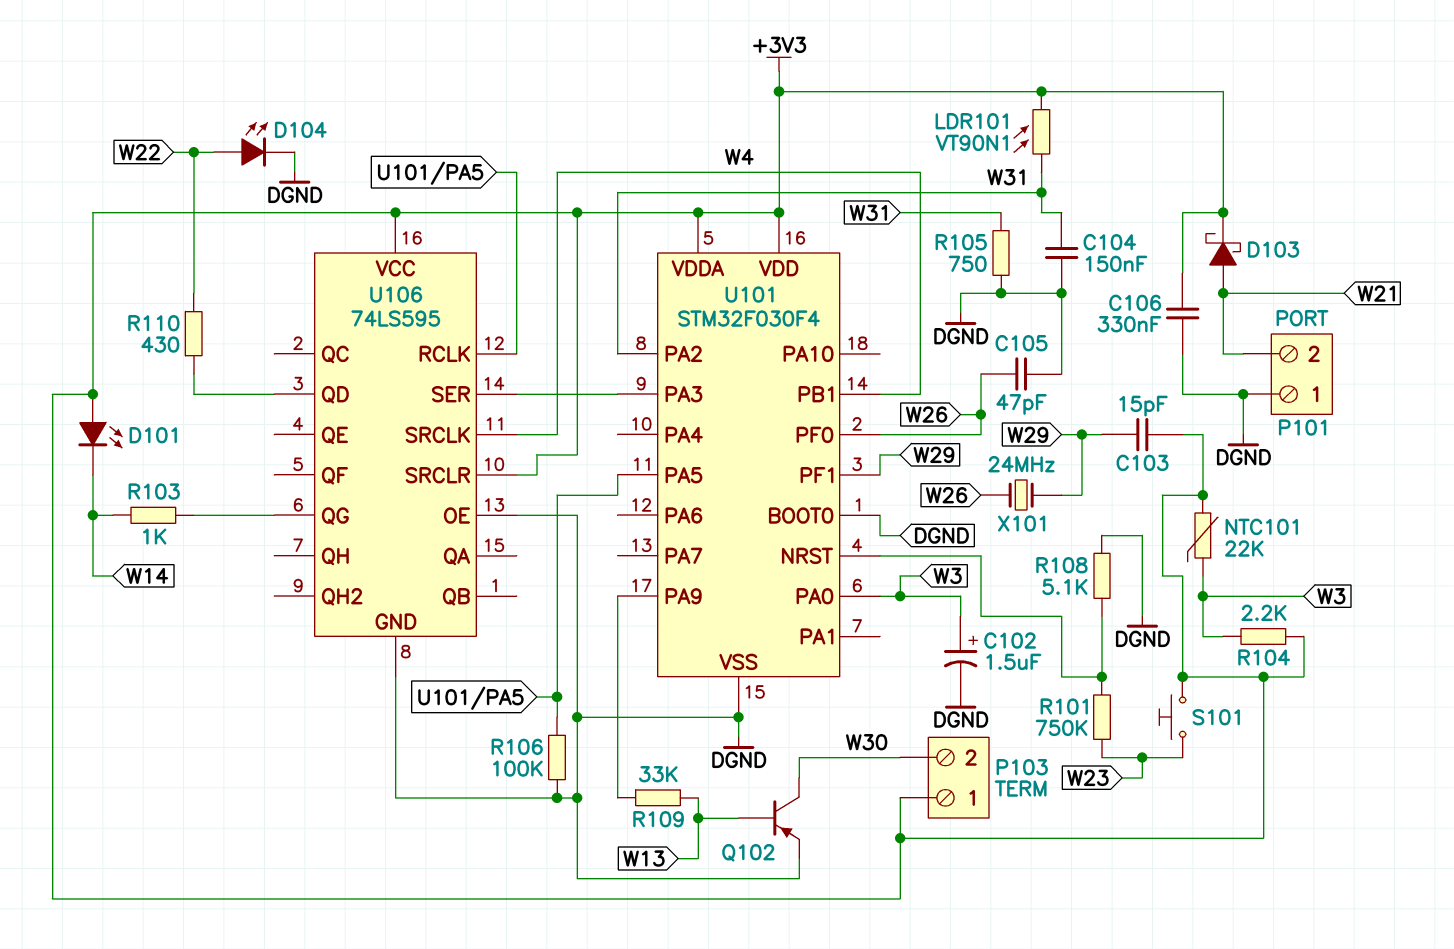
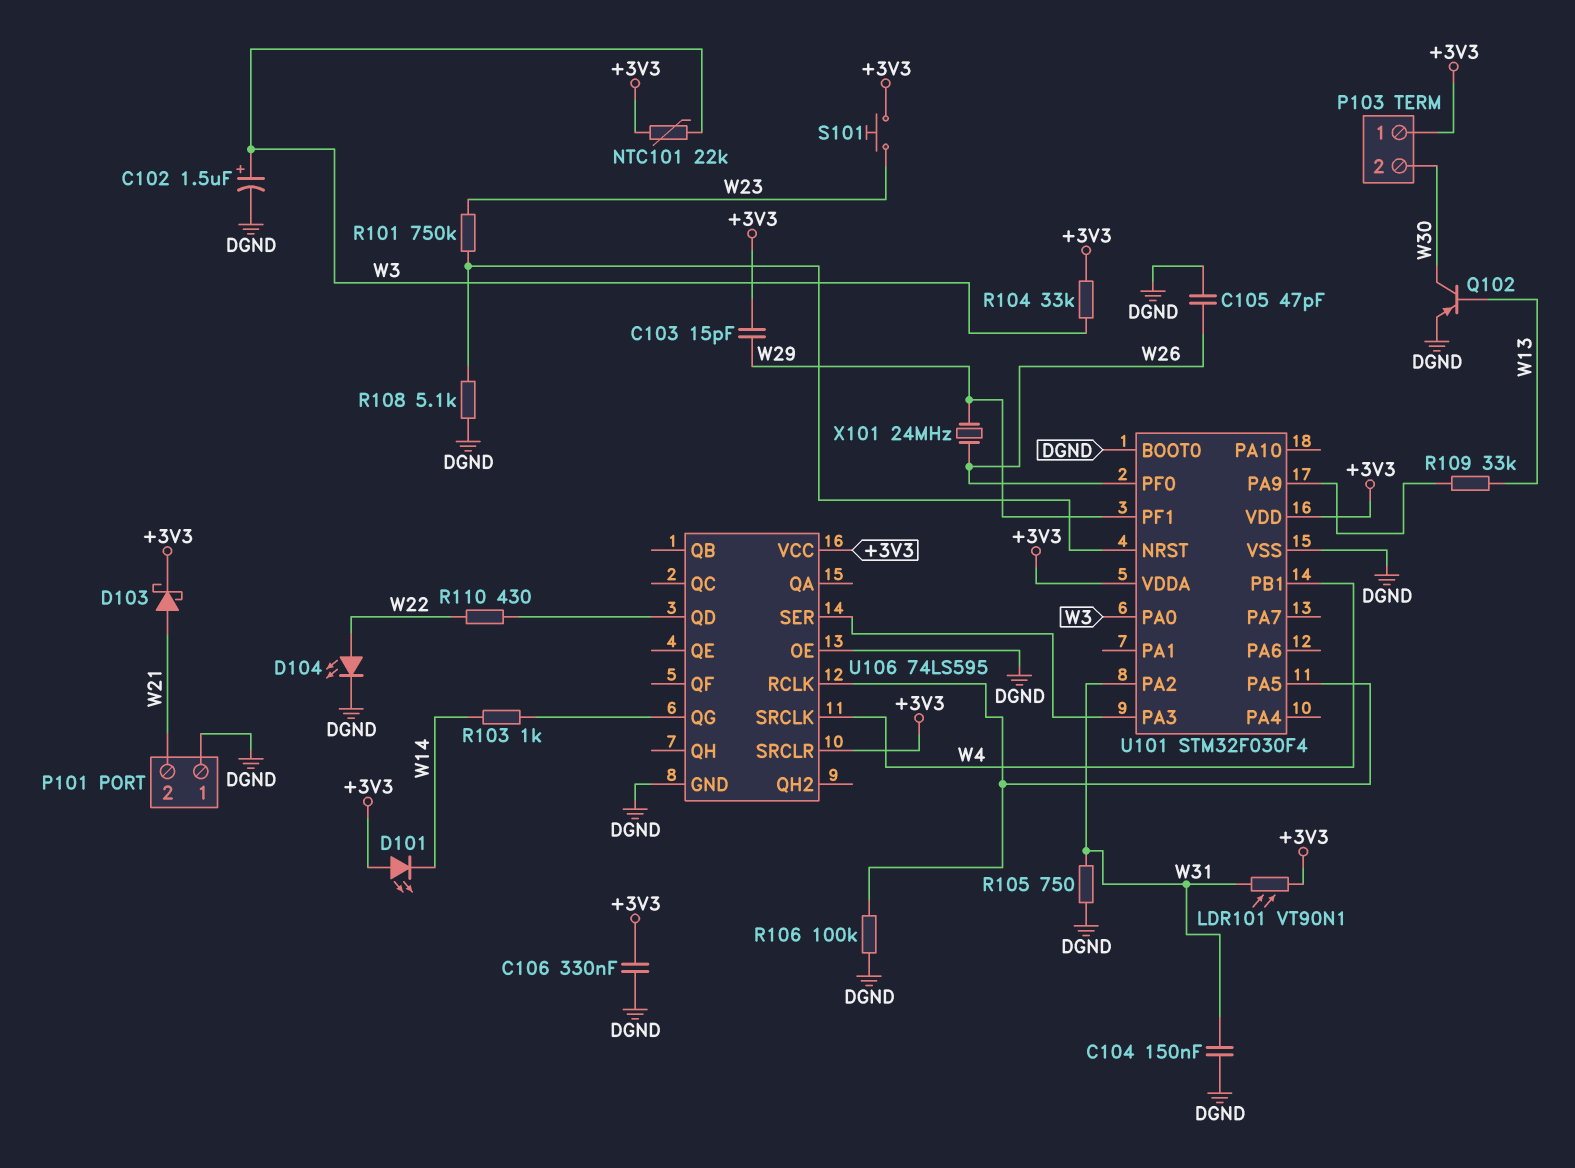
R104: 2.2k (+3V3, W3) -> 33k (+3V3, W3)

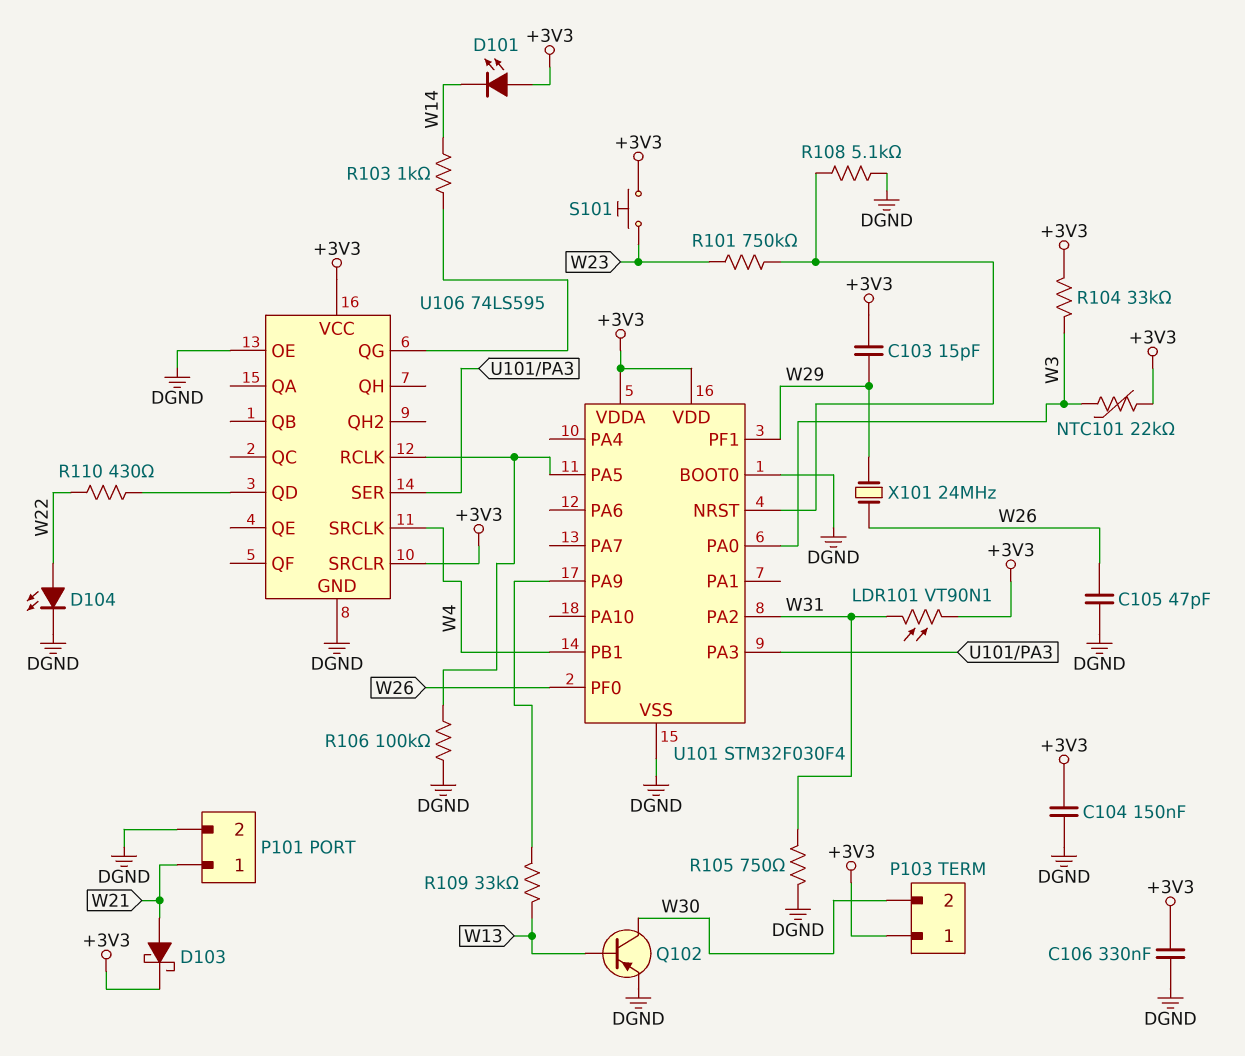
C102: 1.5uF (plus W3, minus DGND) -> none
C104: 150nF (DGND, W31) -> 150nF (+3V3, DGND)
P101 pin 1: DGND -> W21
P101 pin 2: W21 -> DGND

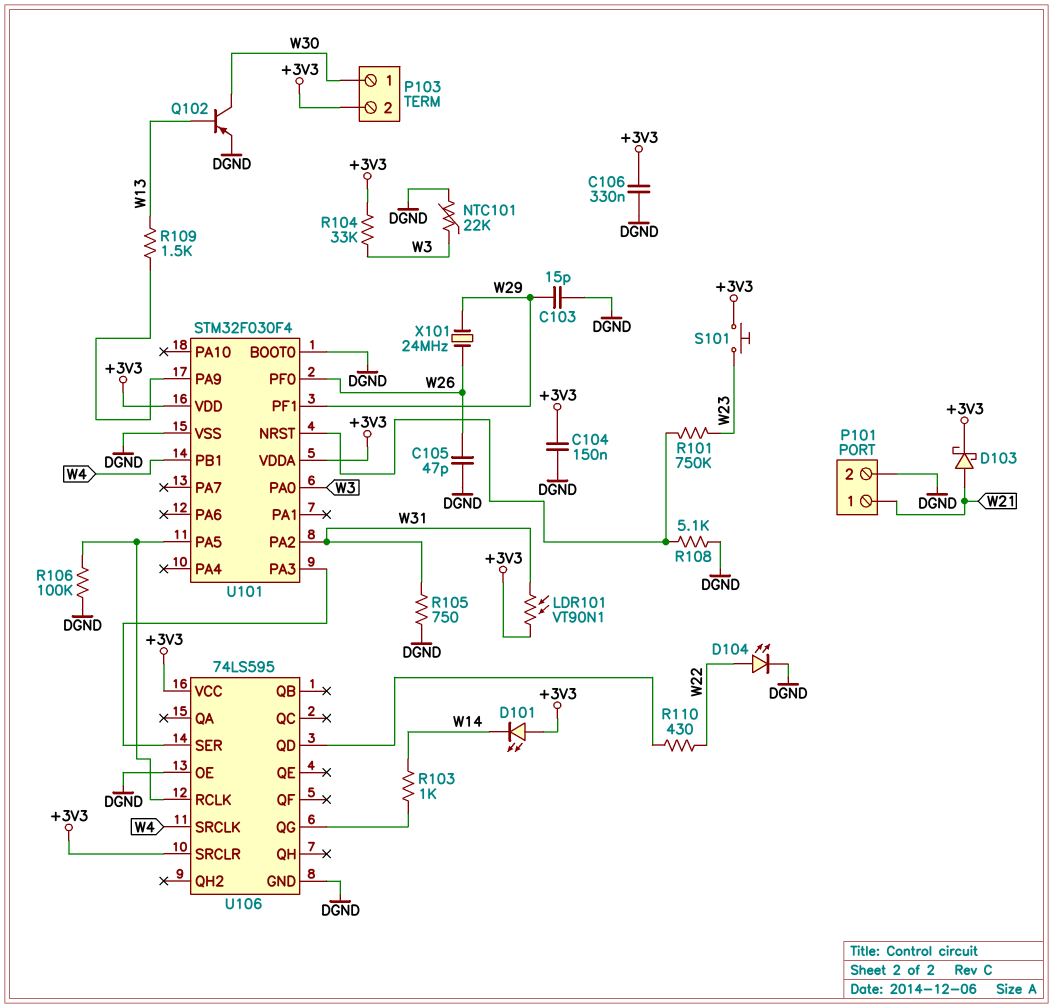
C103: 15pF (+3V3, W29) -> 15pF (DGND, W29)
NTC101: 22k (+3V3, W3) -> 22k (DGND, W3)
P103 pin 1: +3V3 -> W30
P103 pin 2: W30 -> +3V3
R109: 33k (U101/PA9, W13) -> 1.5k (U101/PA9, W13)

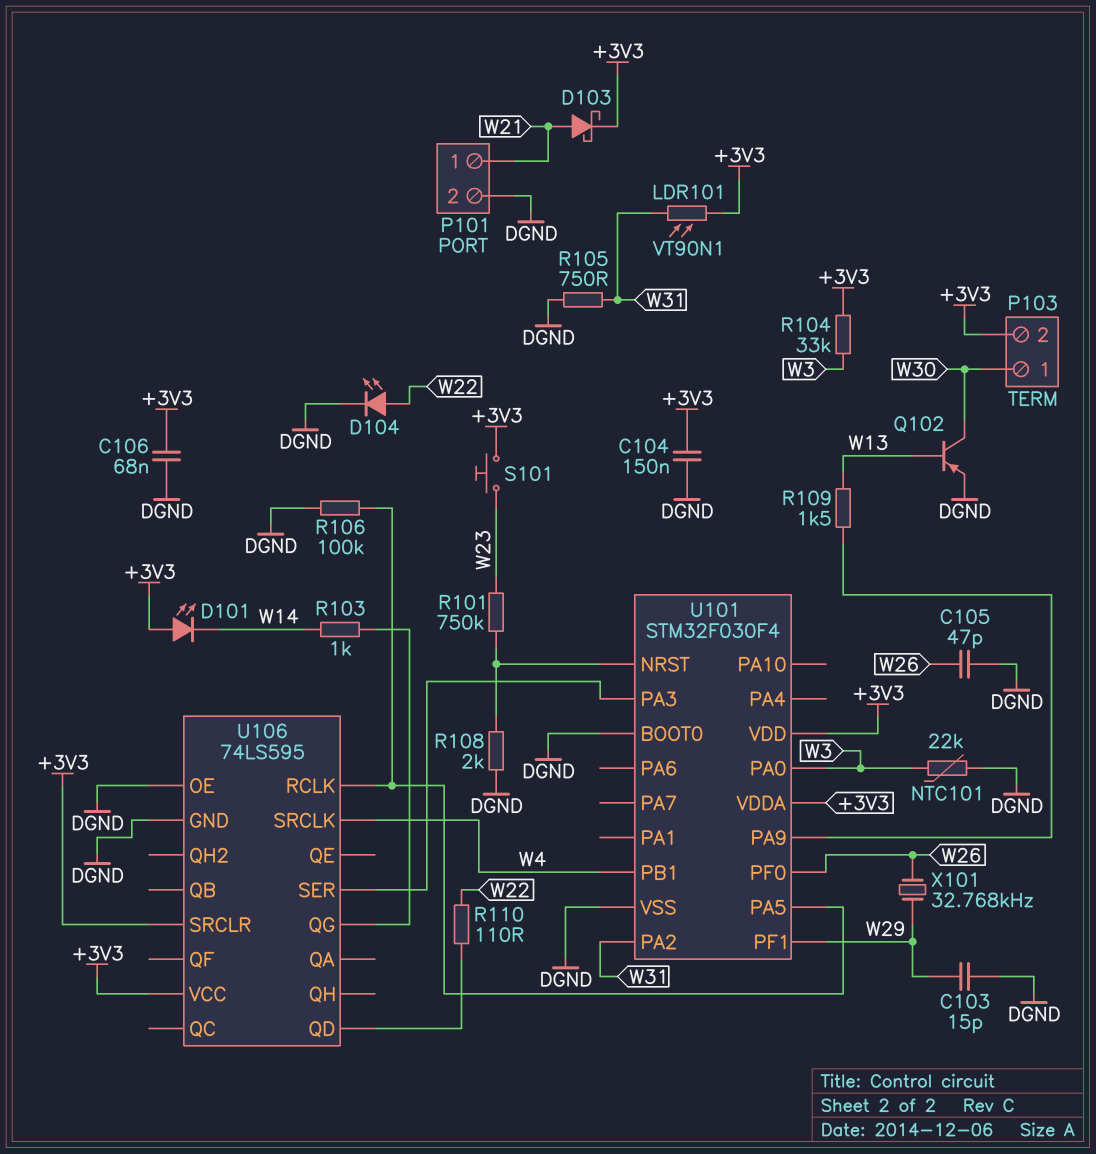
C106: 330nF (+3V3, DGND) -> 68nF (+3V3, DGND)
R108: 5.1k (DGND, U101/NRST) -> 2k (DGND, U101/NRST)
R110: 430 (U106/QD, W22) -> 110 (U106/QD, W22)
X101: 24MHz (W26, W29) -> 32.768kHz (W26, W29)

